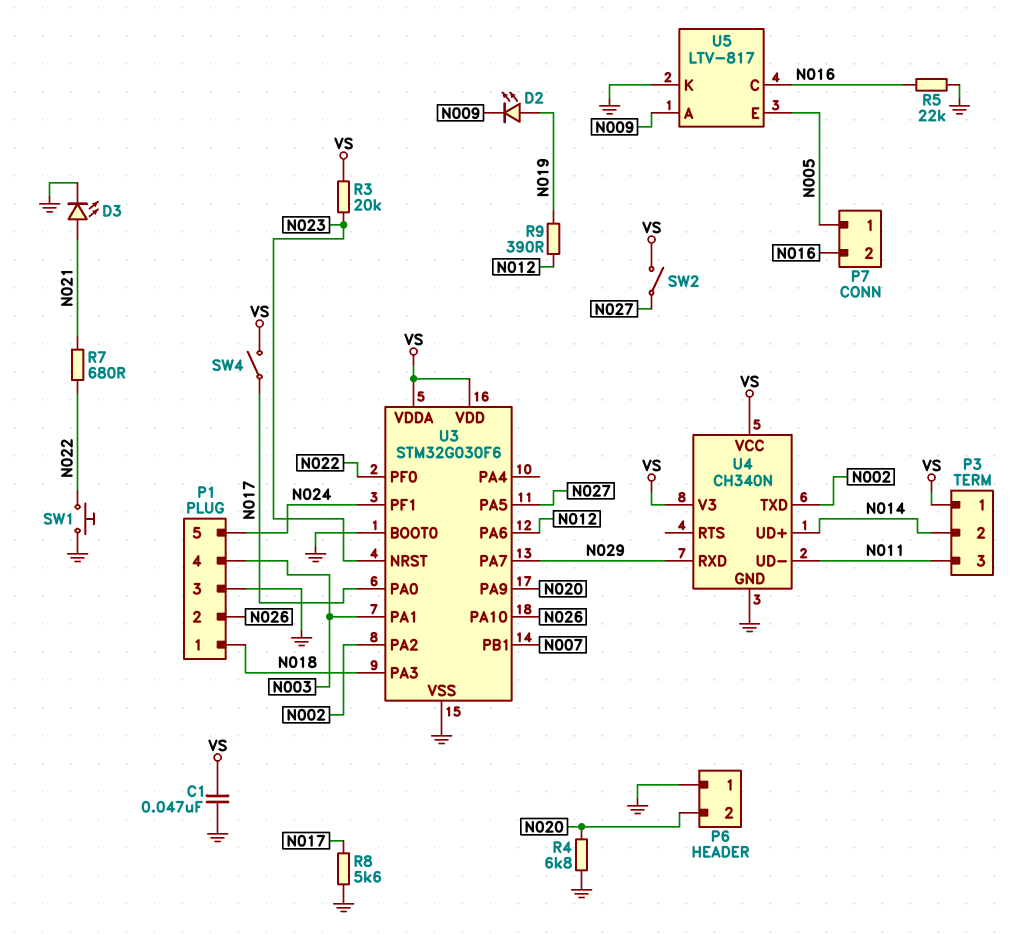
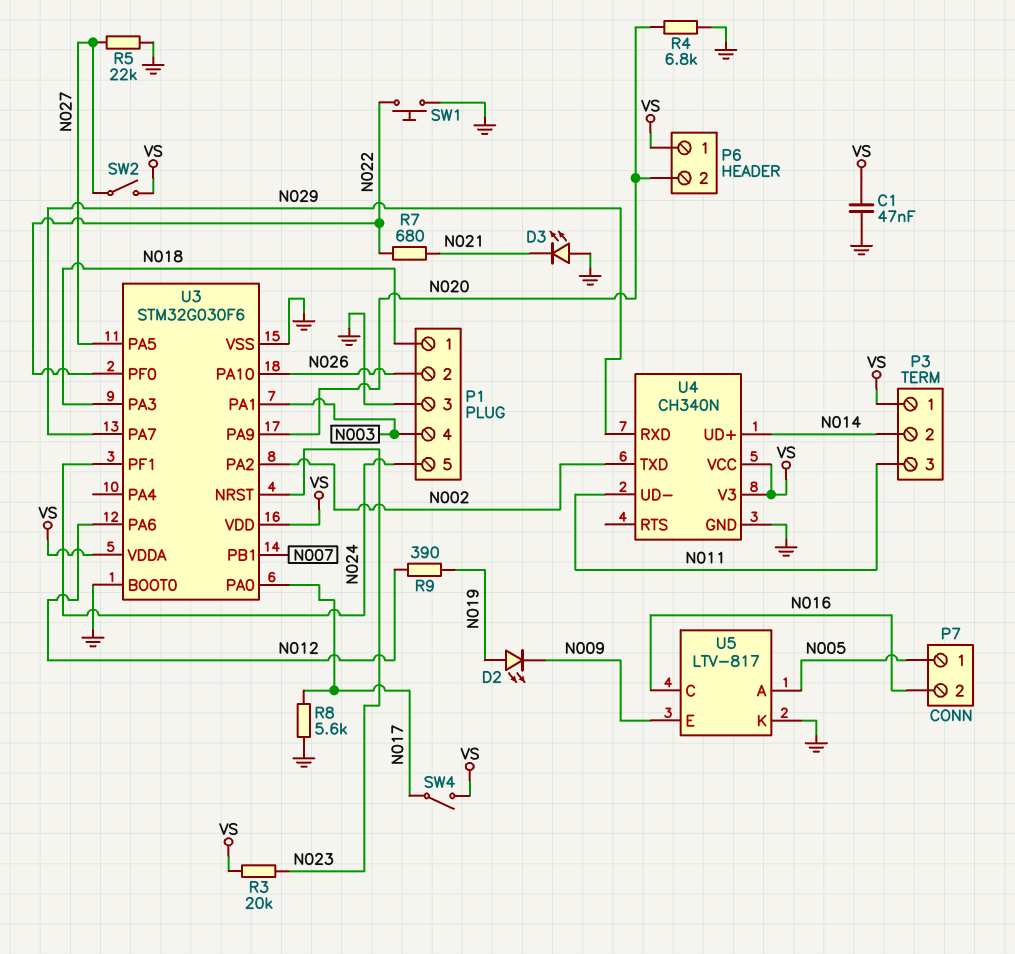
D3: LED (A N021, K GND) -> LED (A GND, K N021)
P6 pin 1: GND -> VS
R5: 22k (GND, N016) -> 22k (GND, N027)
U5 pin A: N009 -> N005
U5 pin E: N005 -> N009

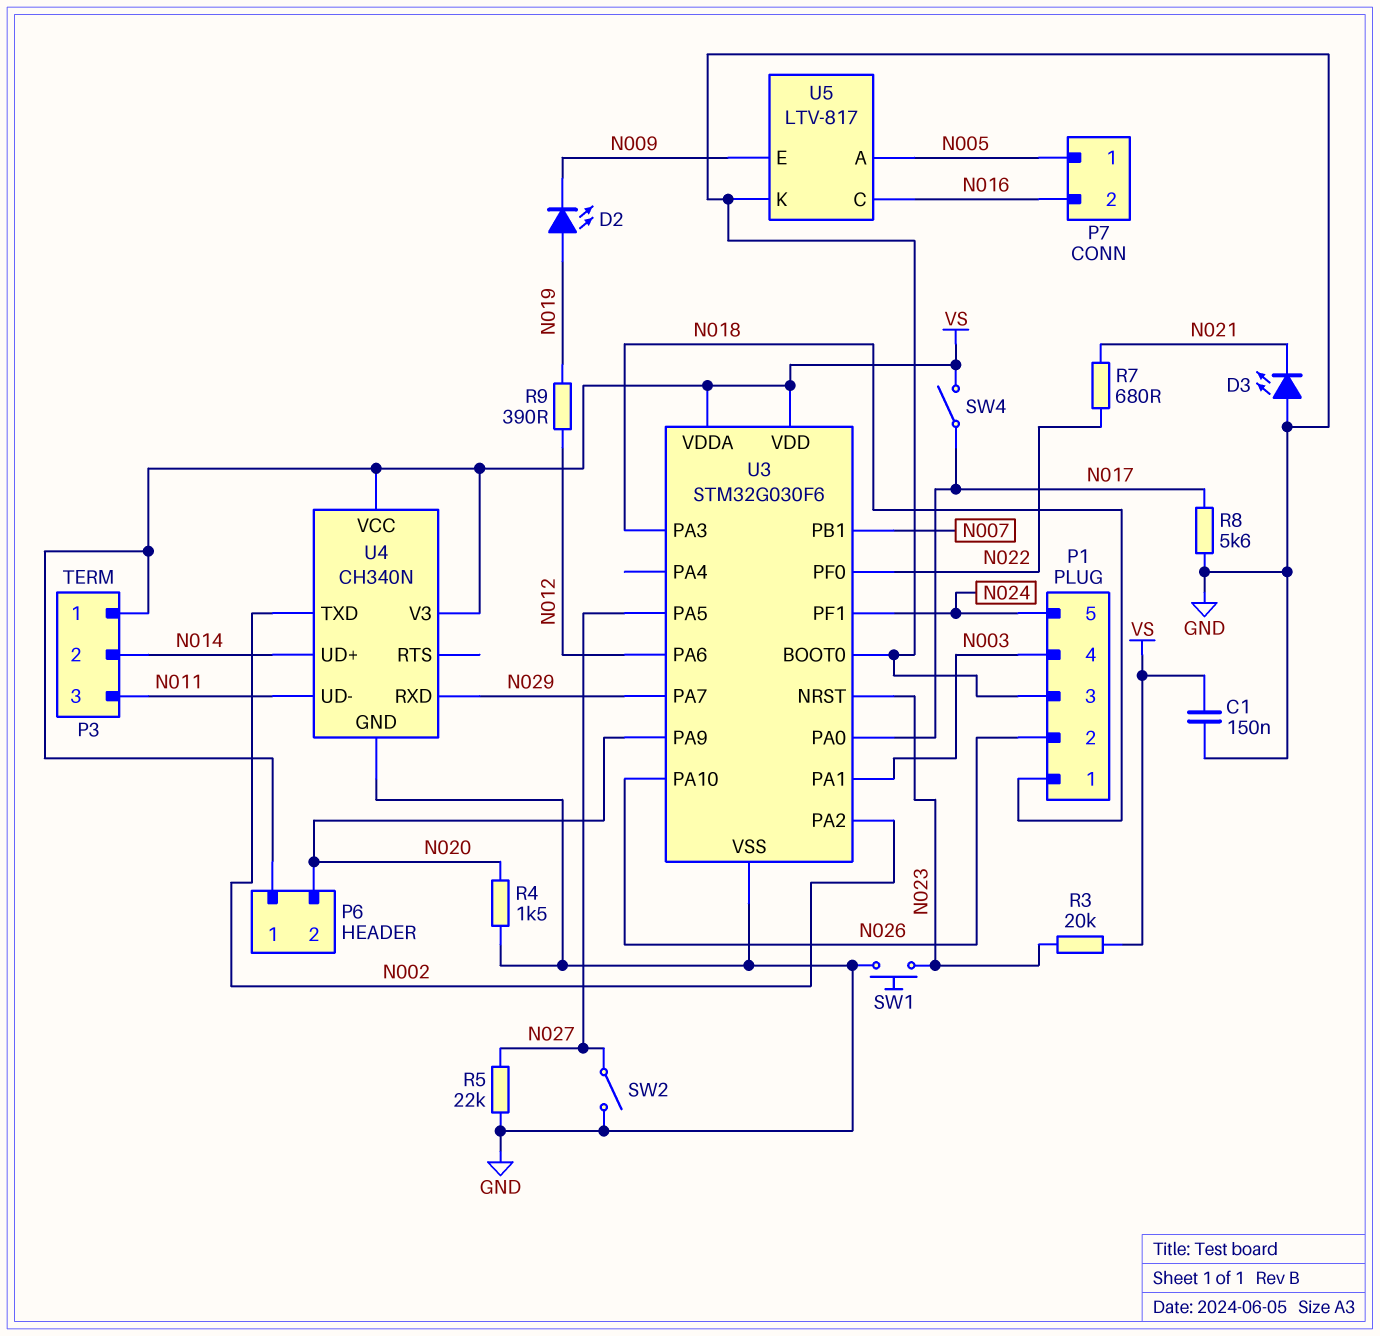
C1: 47nF (GND, VS) -> 150nF (GND, VS)
R4: 6.8k (GND, N020) -> 1.5k (GND, N020)
SW1: button (GND, N022) -> button (GND, N023)
SW2: switch (N027, VS) -> switch (GND, N027)

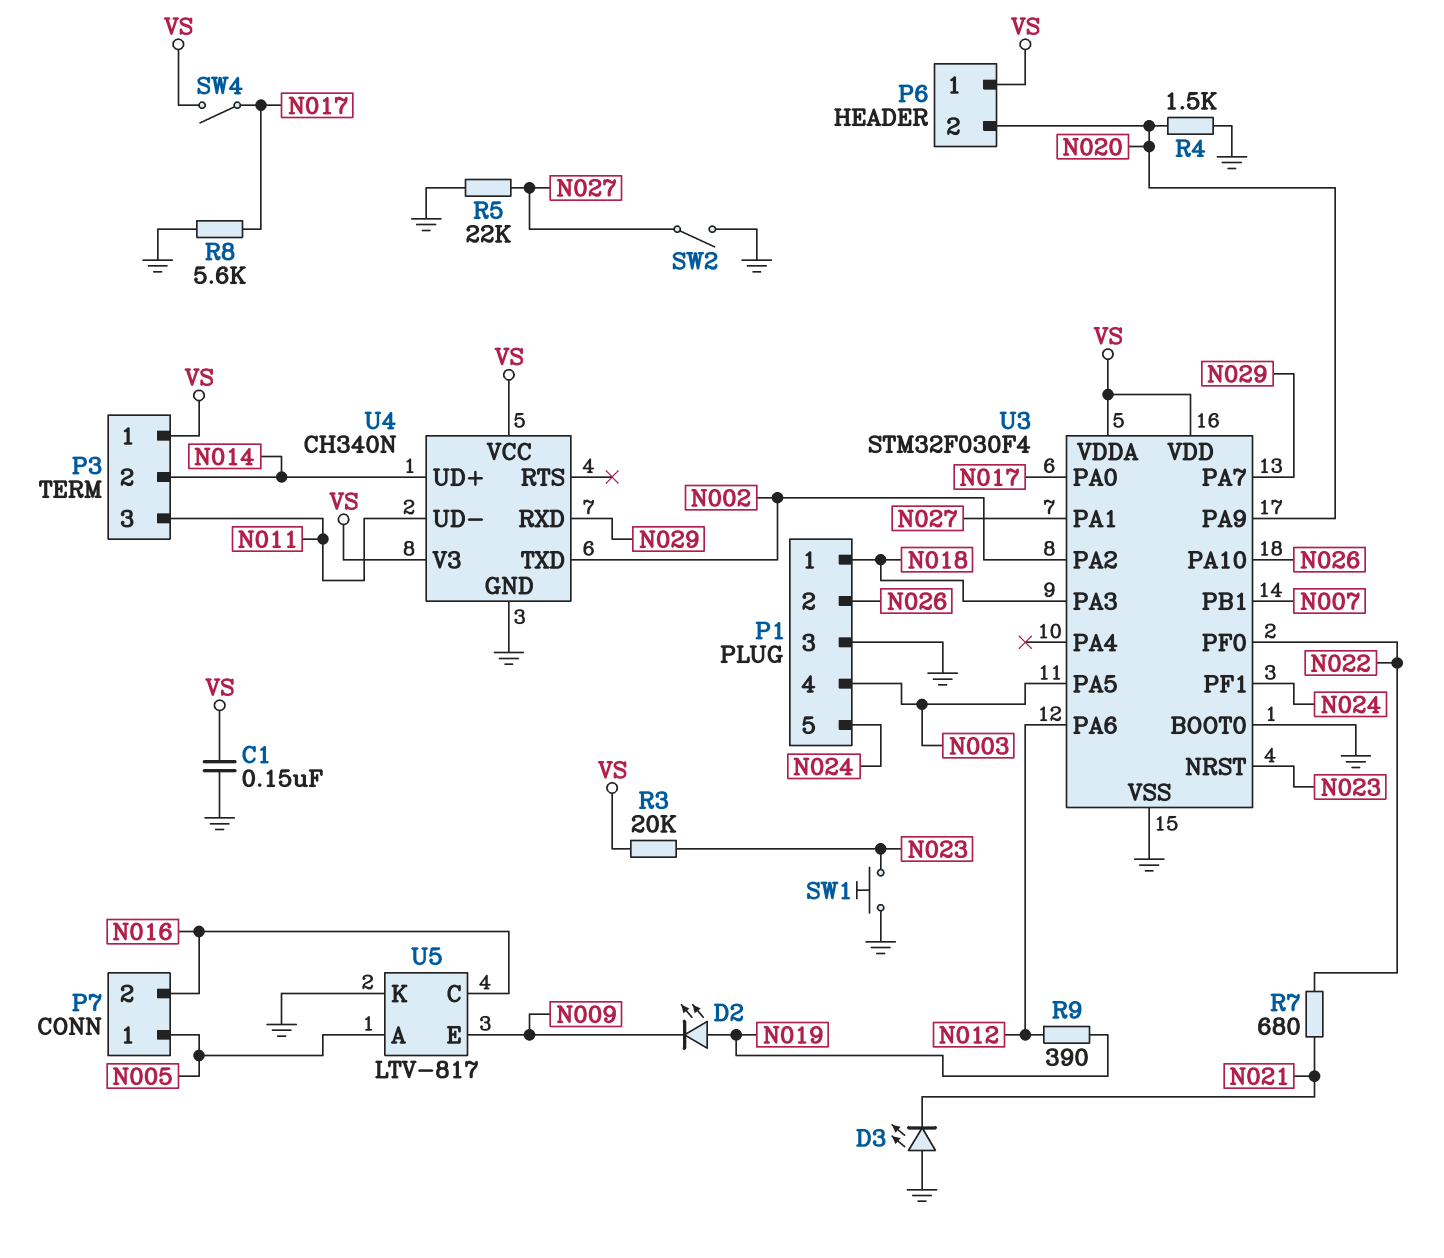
U3: STM32G030F6 -> STM32F030F4
U3 pin PA1: N003 -> N027
U3 pin PA5: N027 -> N003

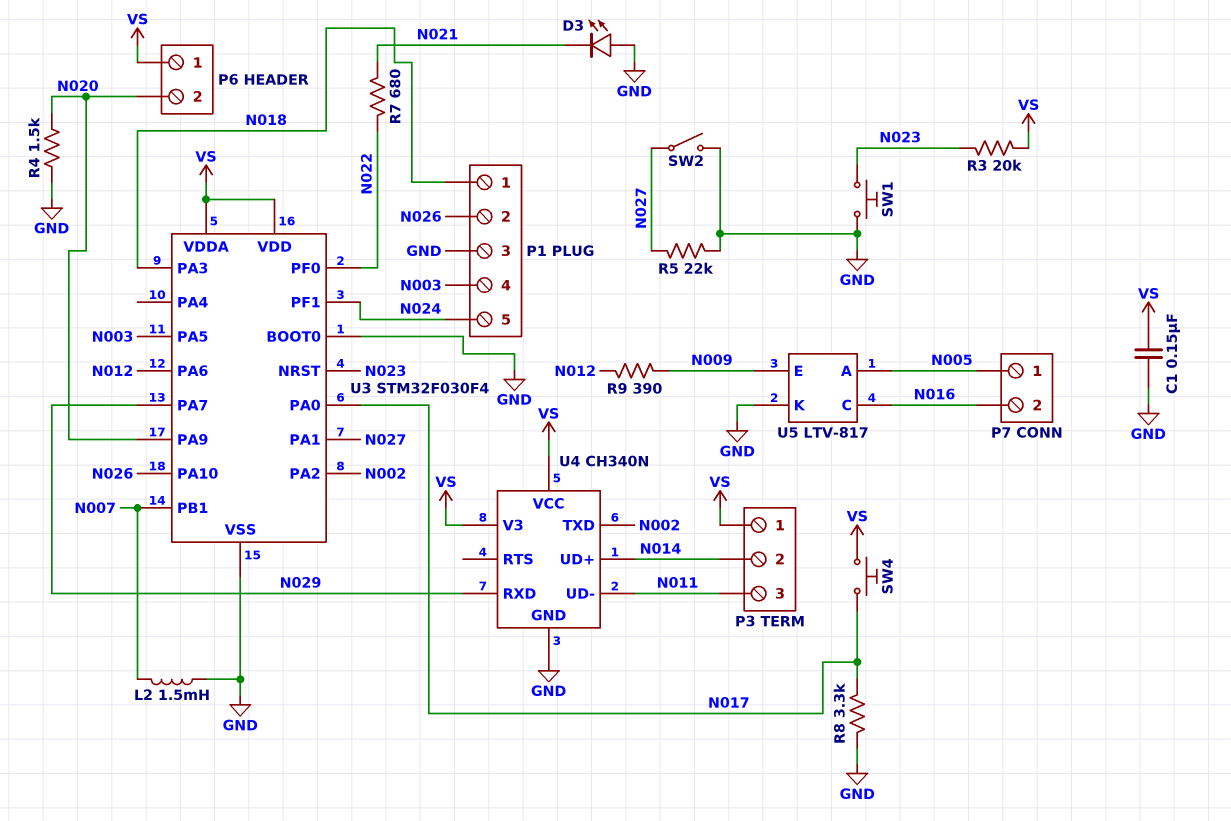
D2: LED (A N019, K N009) -> none
L2: none -> 1.5mH (GND, N007)
R8: 5.6k (GND, N017) -> 3.3k (GND, N017)
R9: 390 (N012, N019) -> 390 (N009, N012)
SW4: switch (N017, VS) -> button (N017, VS)

